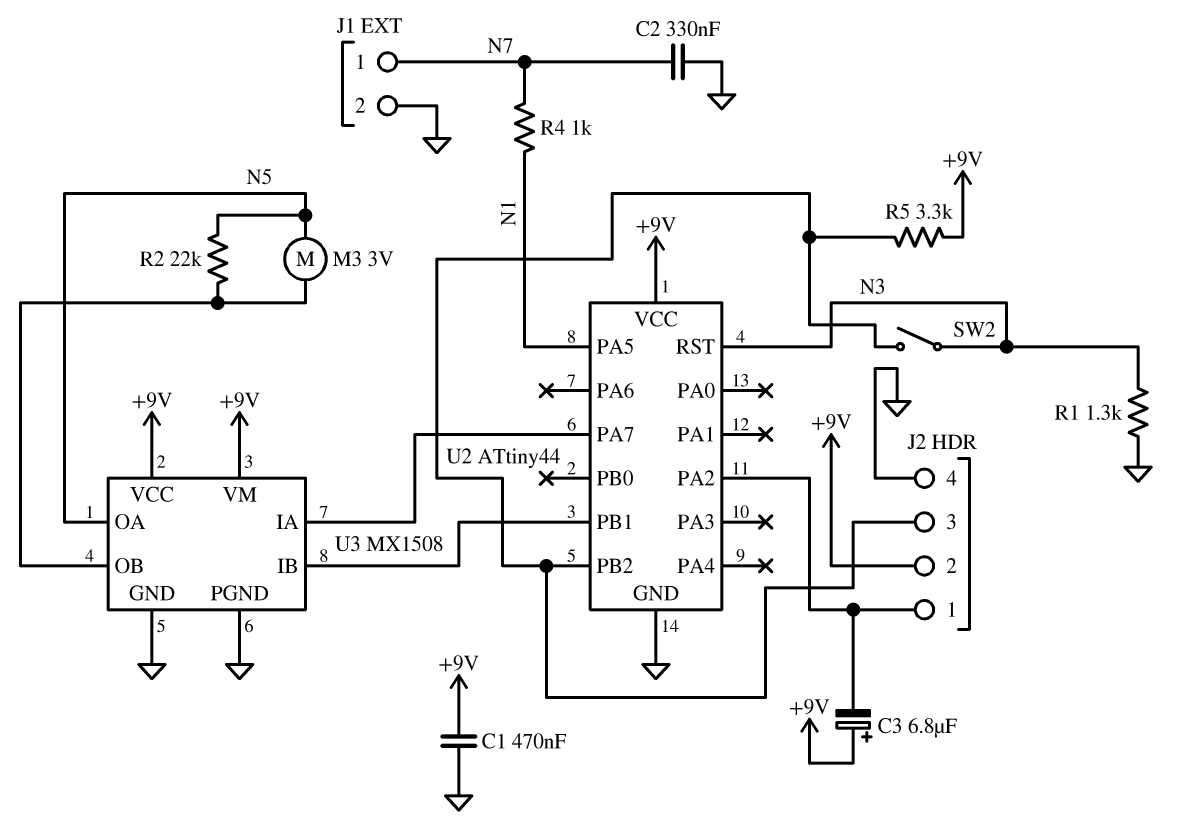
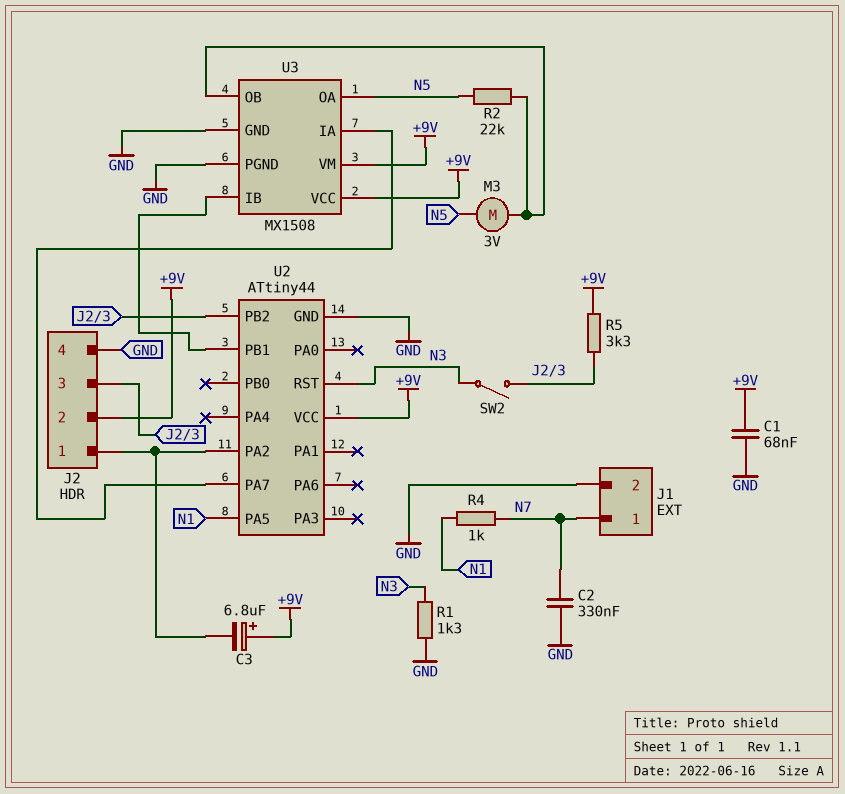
C1: 470nF (+9V, GND) -> 68nF (+9V, GND)

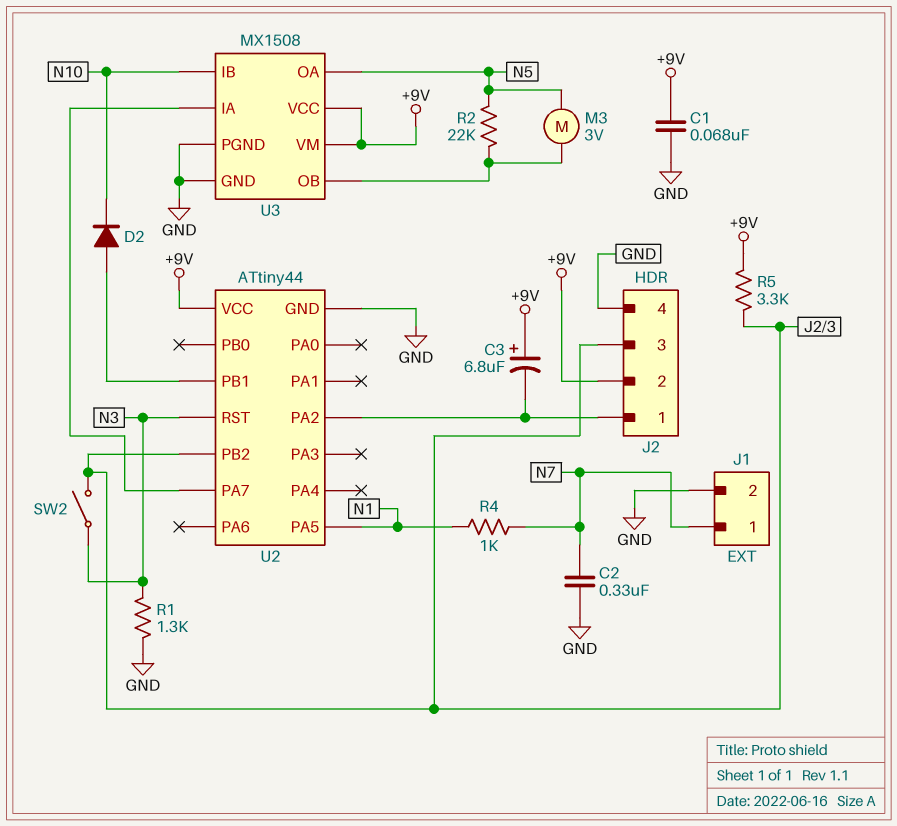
D2: none -> diode (A U2/PB1, K N10)
U3 pin IB: U2/PB1 -> N10

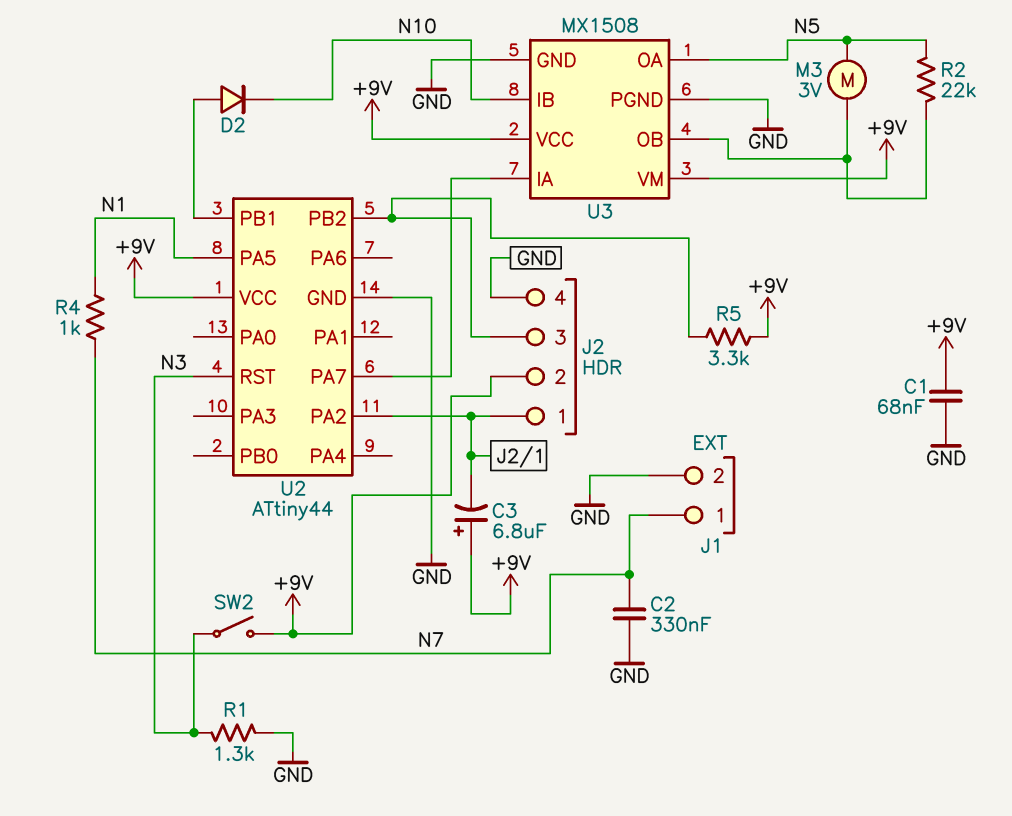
SW2: switch (J2/3, N3) -> switch (+9V, N3)

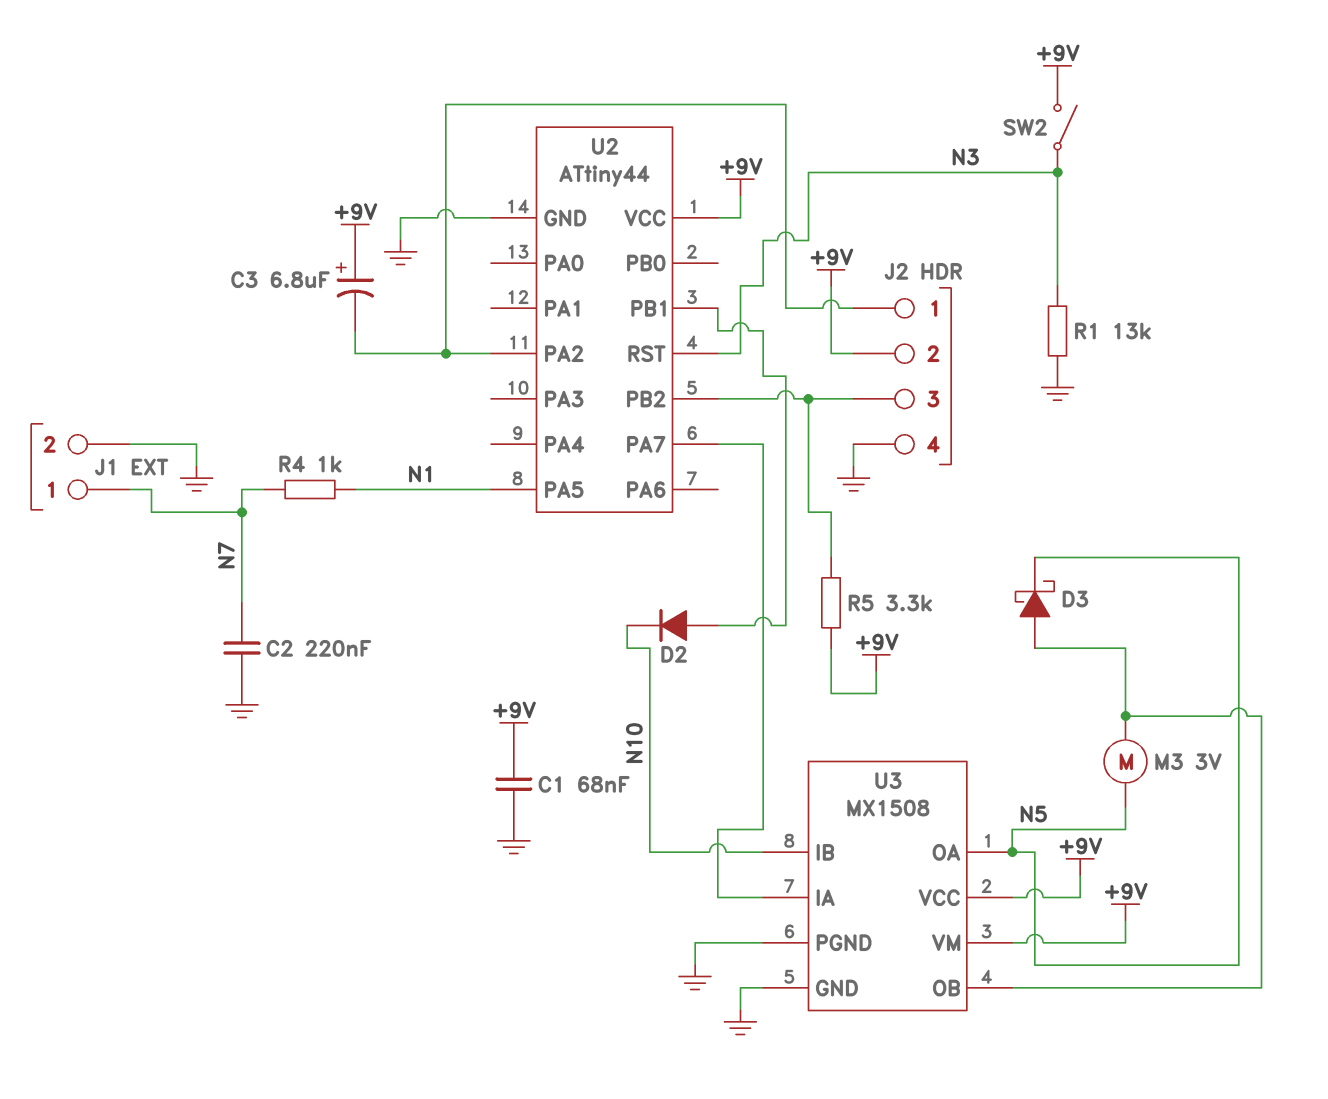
C2: 330nF (GND, N7) -> 220nF (GND, N7)
D3: none -> schottky (A U3/OB, K N5)
R1: 1.3k (GND, N3) -> 13k (GND, N3)
R2: 22k (N5, U3/OB) -> none

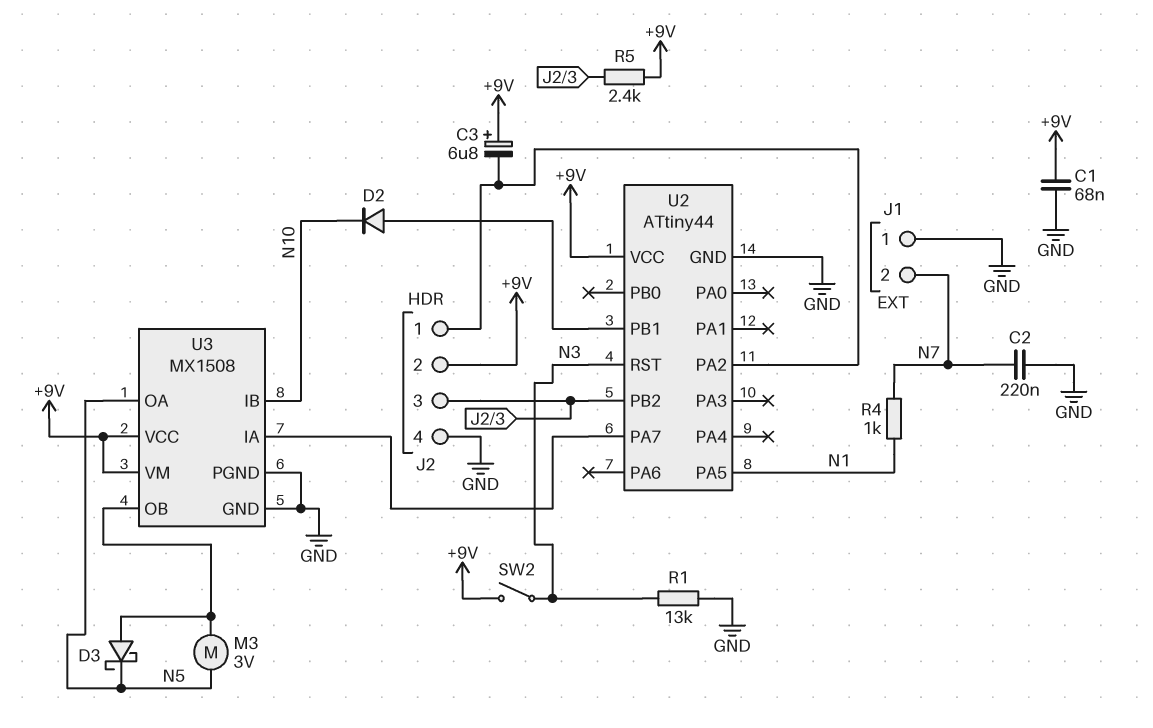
J1 pin 1: N7 -> GND
J1 pin 2: GND -> N7
R5: 3.3k (+9V, J2/3) -> 2.4k (+9V, J2/3)

